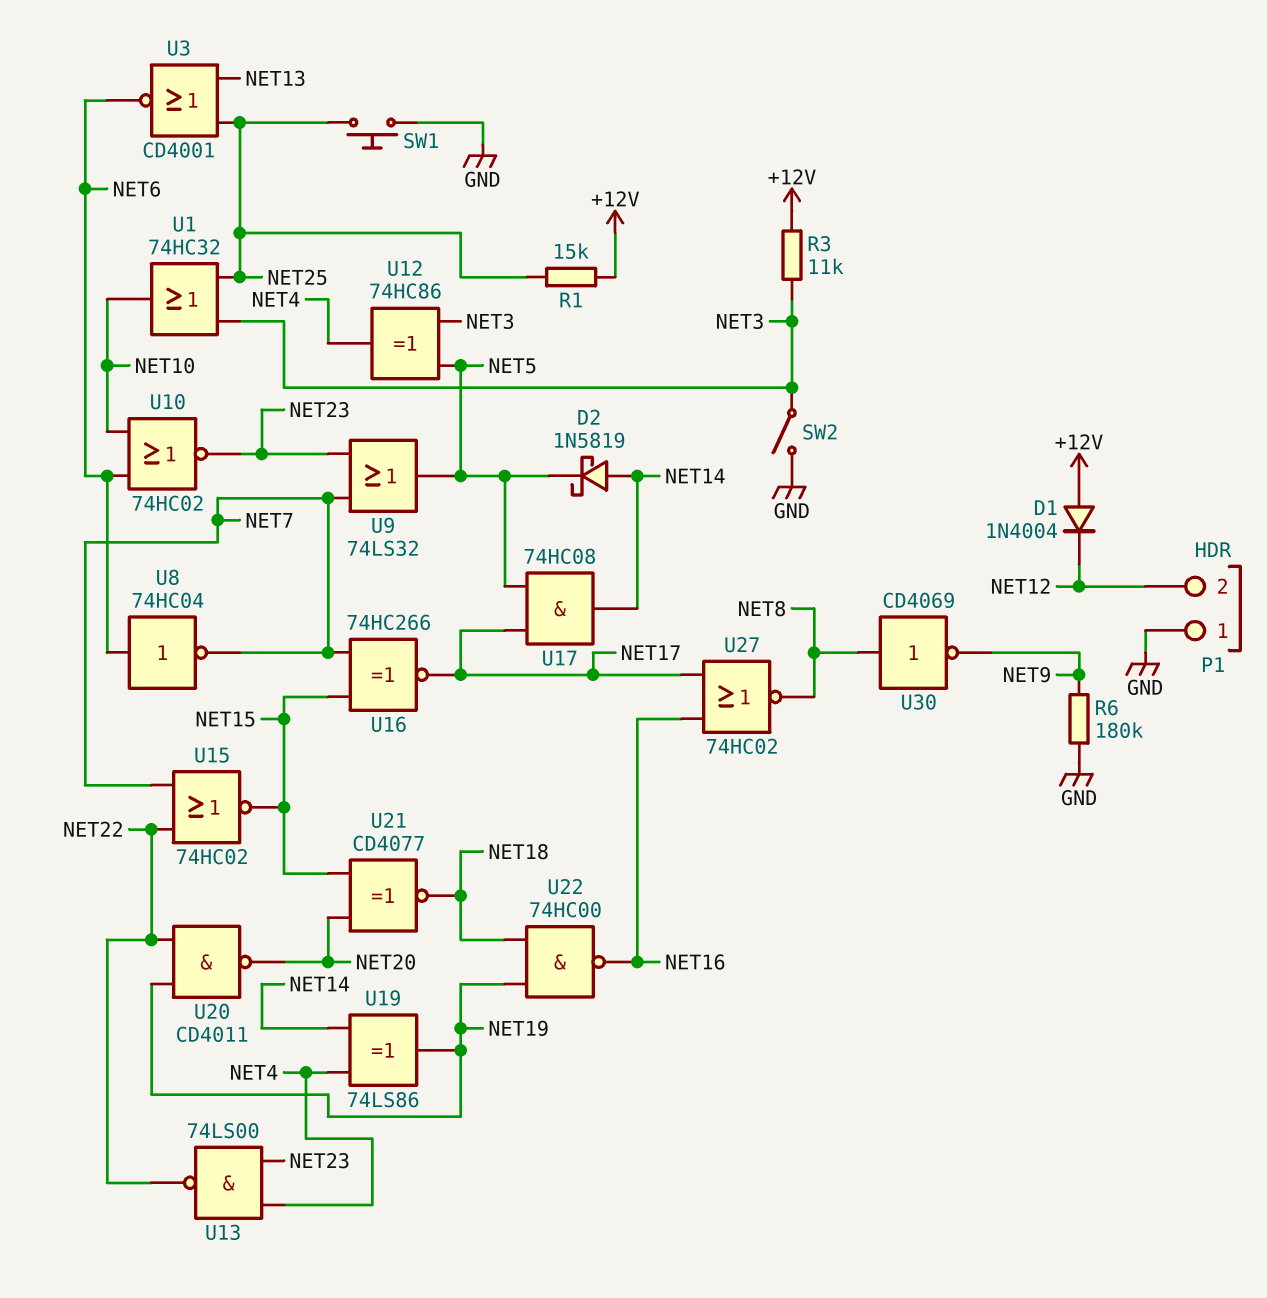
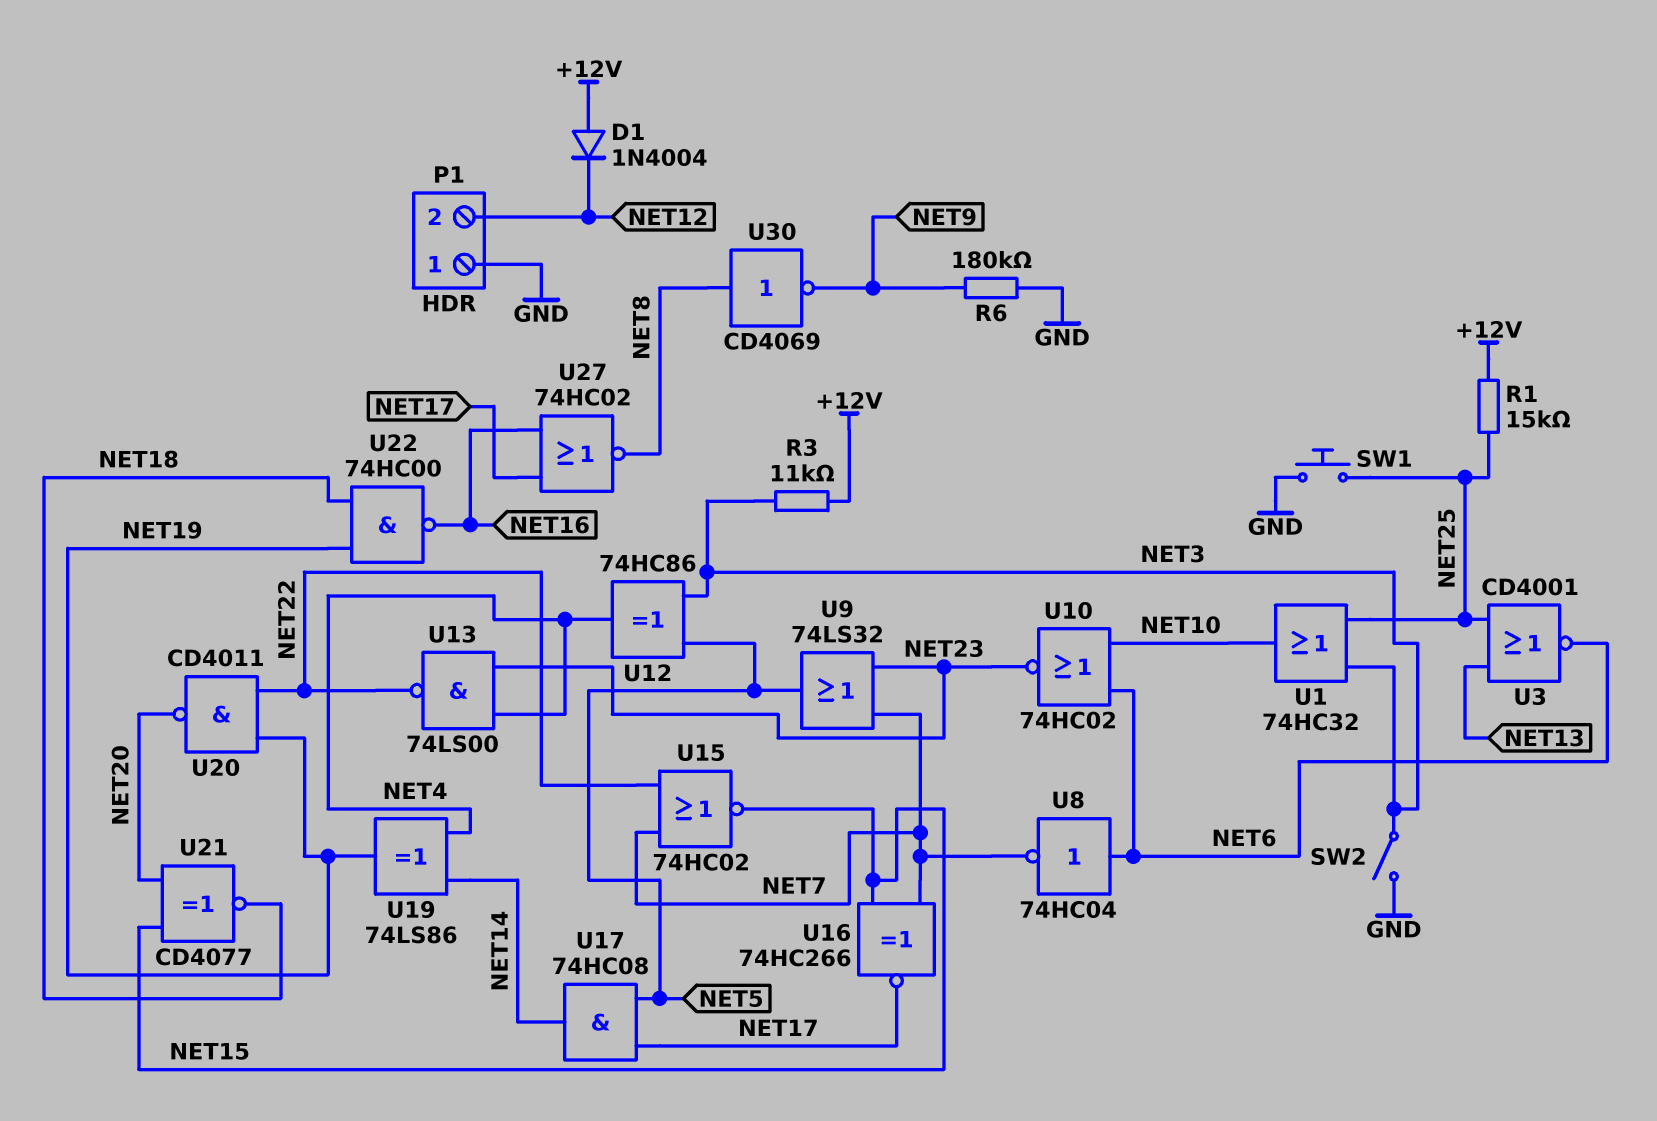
D2: schottky 1N5819 (A NET14, K NET5) -> none

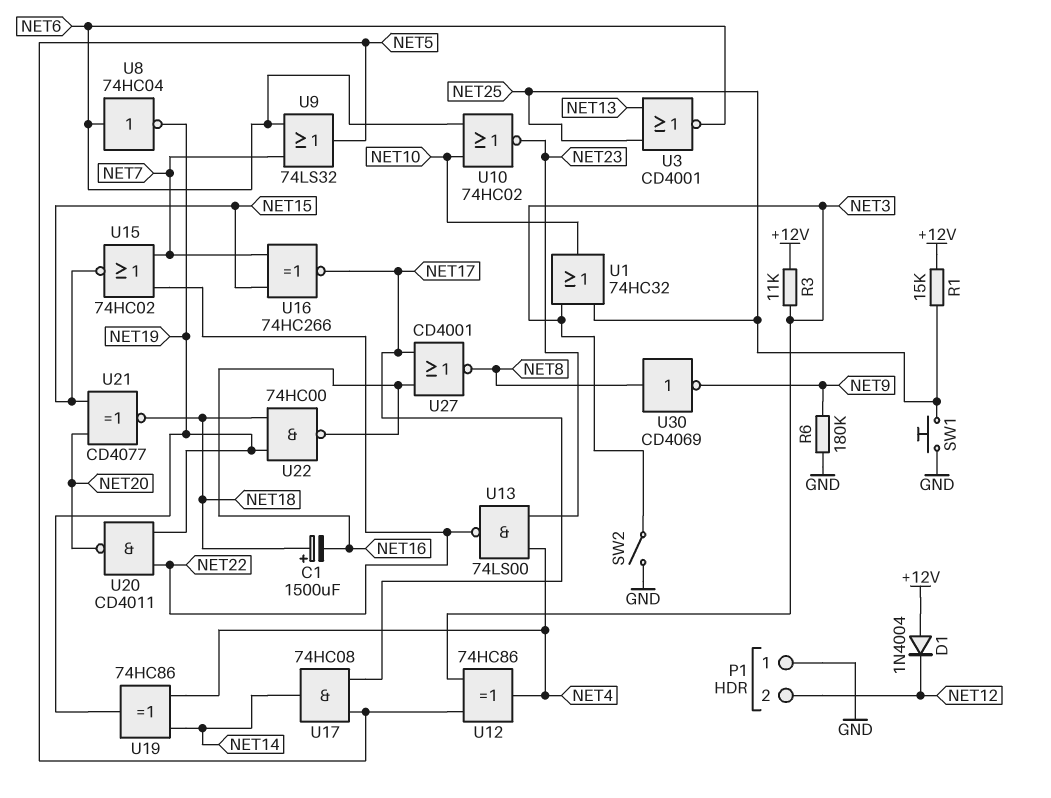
C1: none -> 1500uF (plus NET18, minus NET16)
U8: NOT 74HC04 (in NET6, out NET7) -> NOT 74HC04 (in NET6, out NET19)
U9: OR 74LS32 (in NET7, in NET23, out NET5) -> OR 74LS32 (in NET6, in NET7, out NET5)
U19: XOR 74LS86 (in NET4, in NET14, out NET19) -> XOR 74HC86 (in NET4, in NET14, out NET19)
U27: NOR 74HC02 (in NET16, in NET17, out NET8) -> NOR CD4001 (in NET16, in NET17, out NET8)

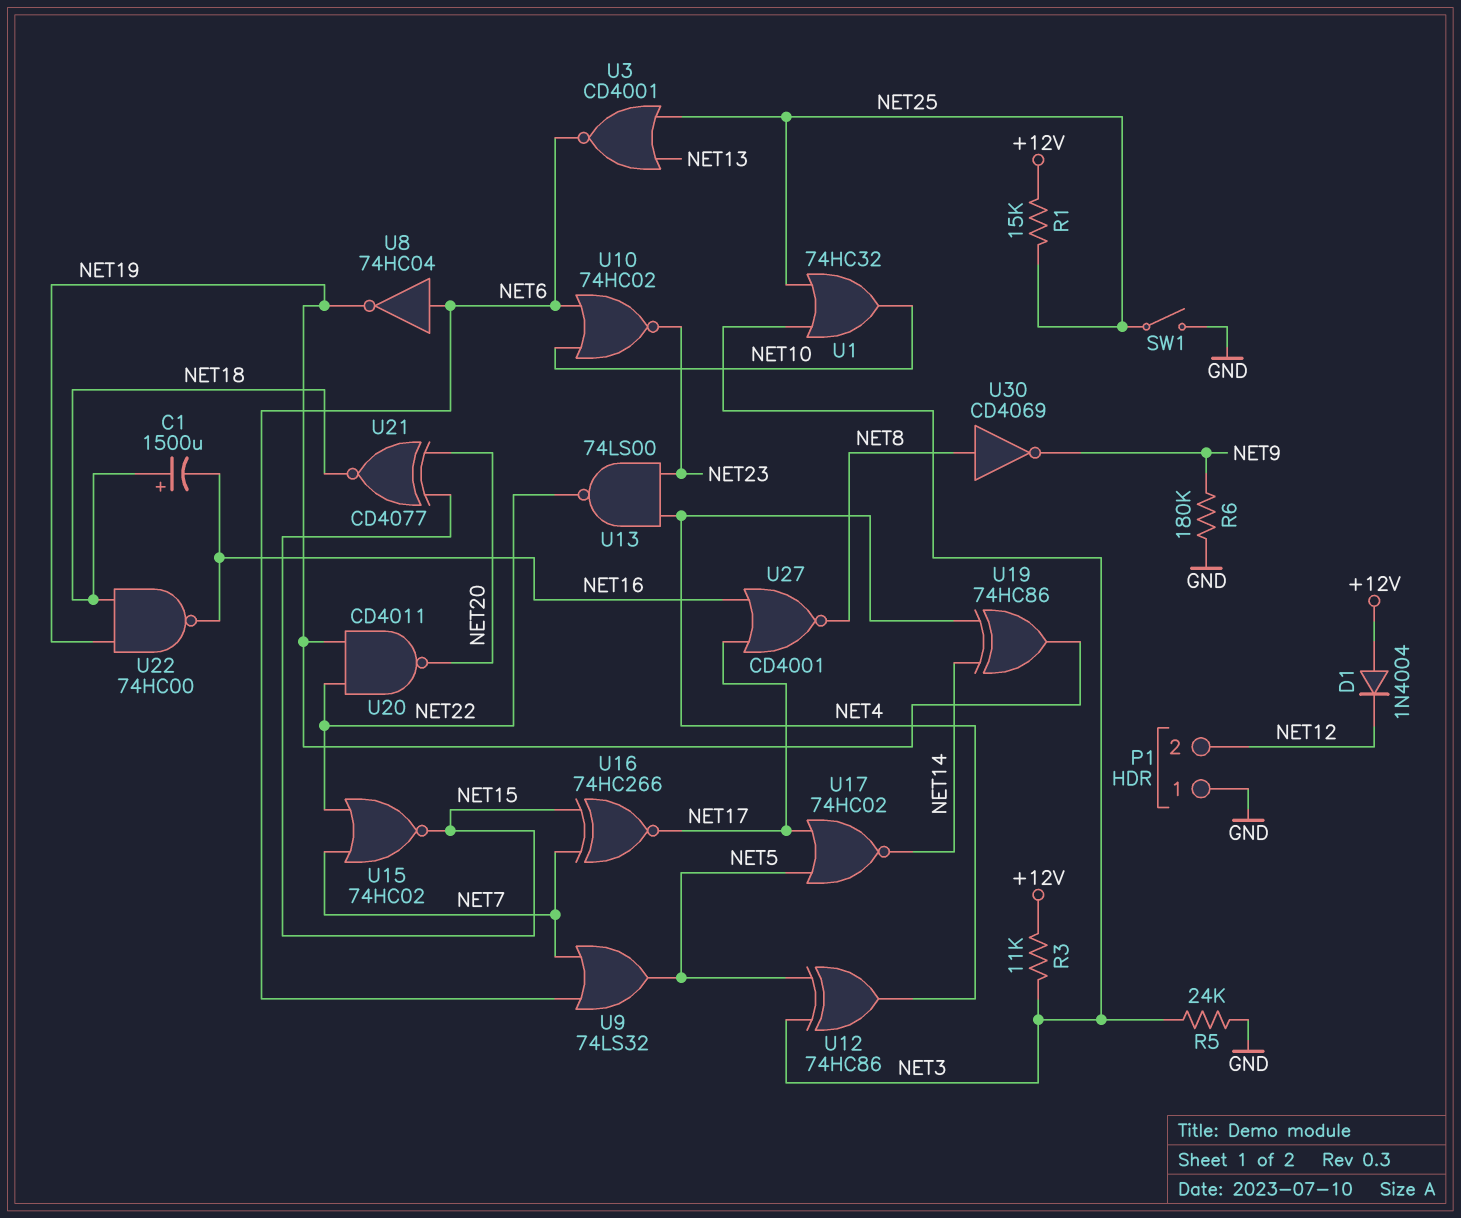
R5: none -> 24k (GND, NET3)
SW1: button (GND, NET25) -> switch (GND, NET25)
SW2: switch (GND, NET3) -> none
U17: AND 74HC08 (in NET5, in NET17, out NET14) -> NOR 74HC02 (in NET5, in NET17, out NET14)

